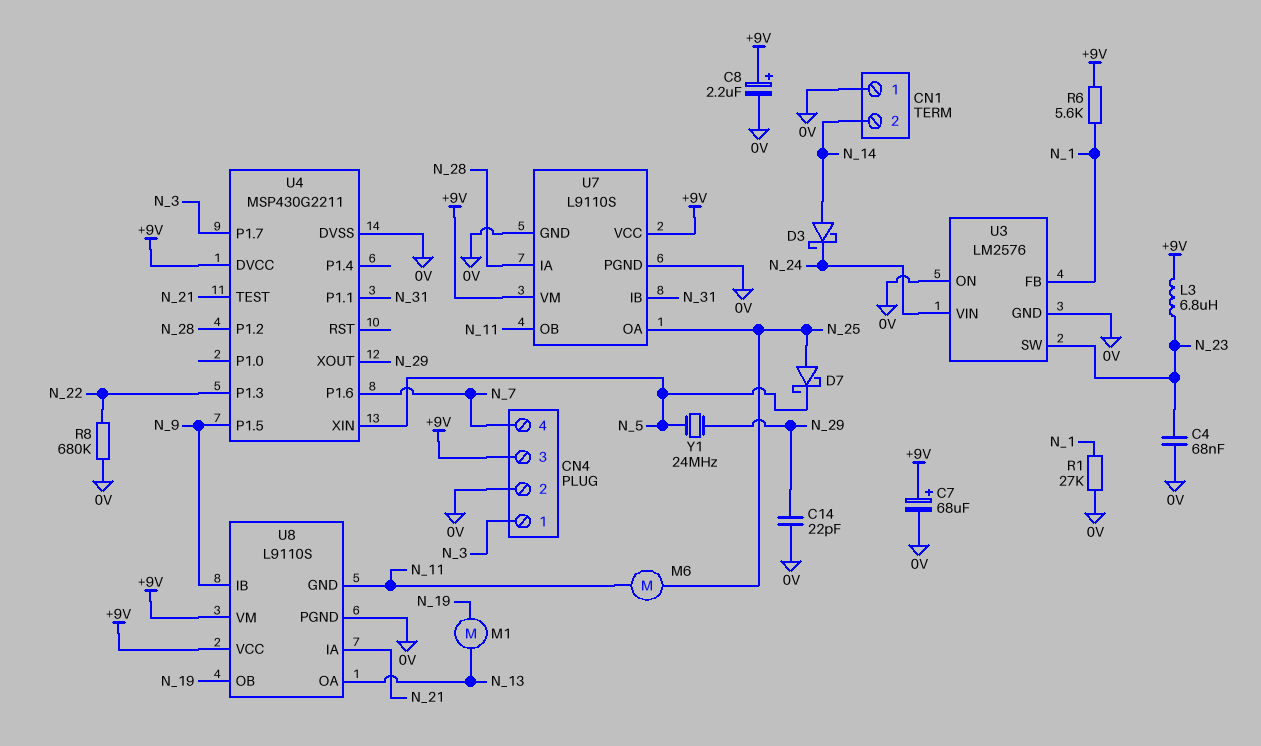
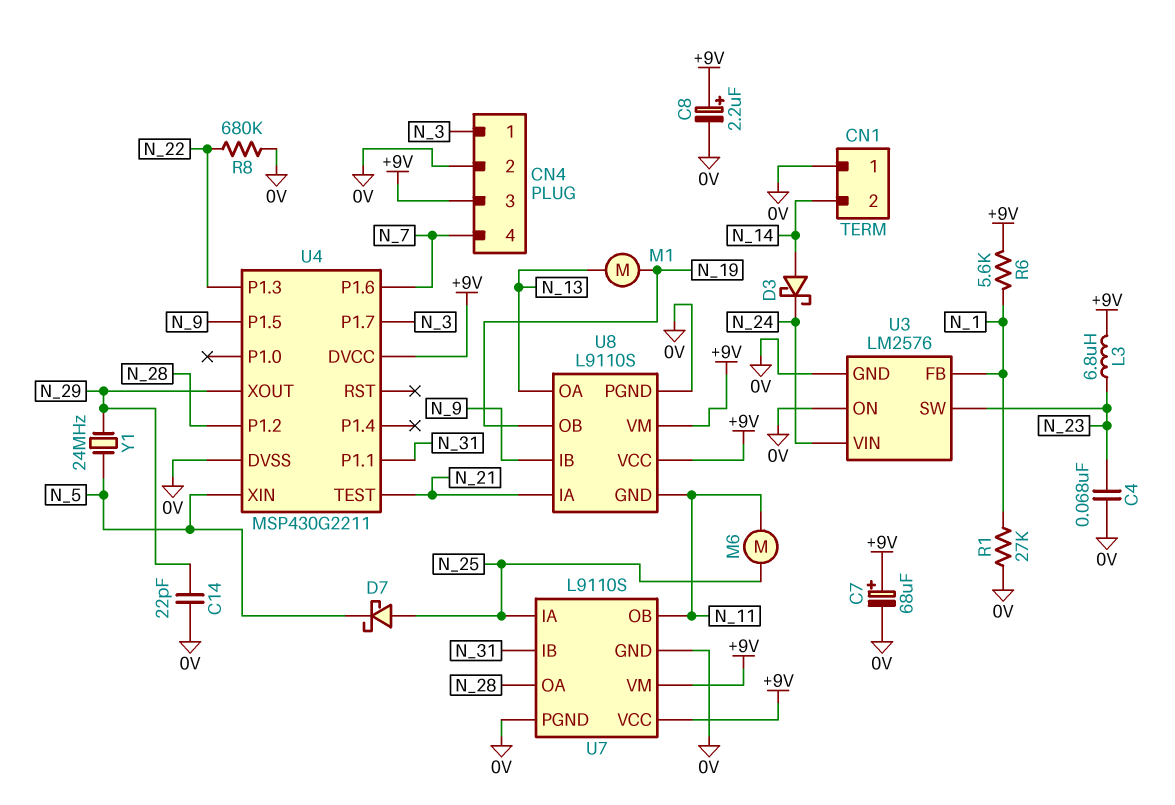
U7 pin IA: N_28 -> N_25
U7 pin OA: N_25 -> N_28

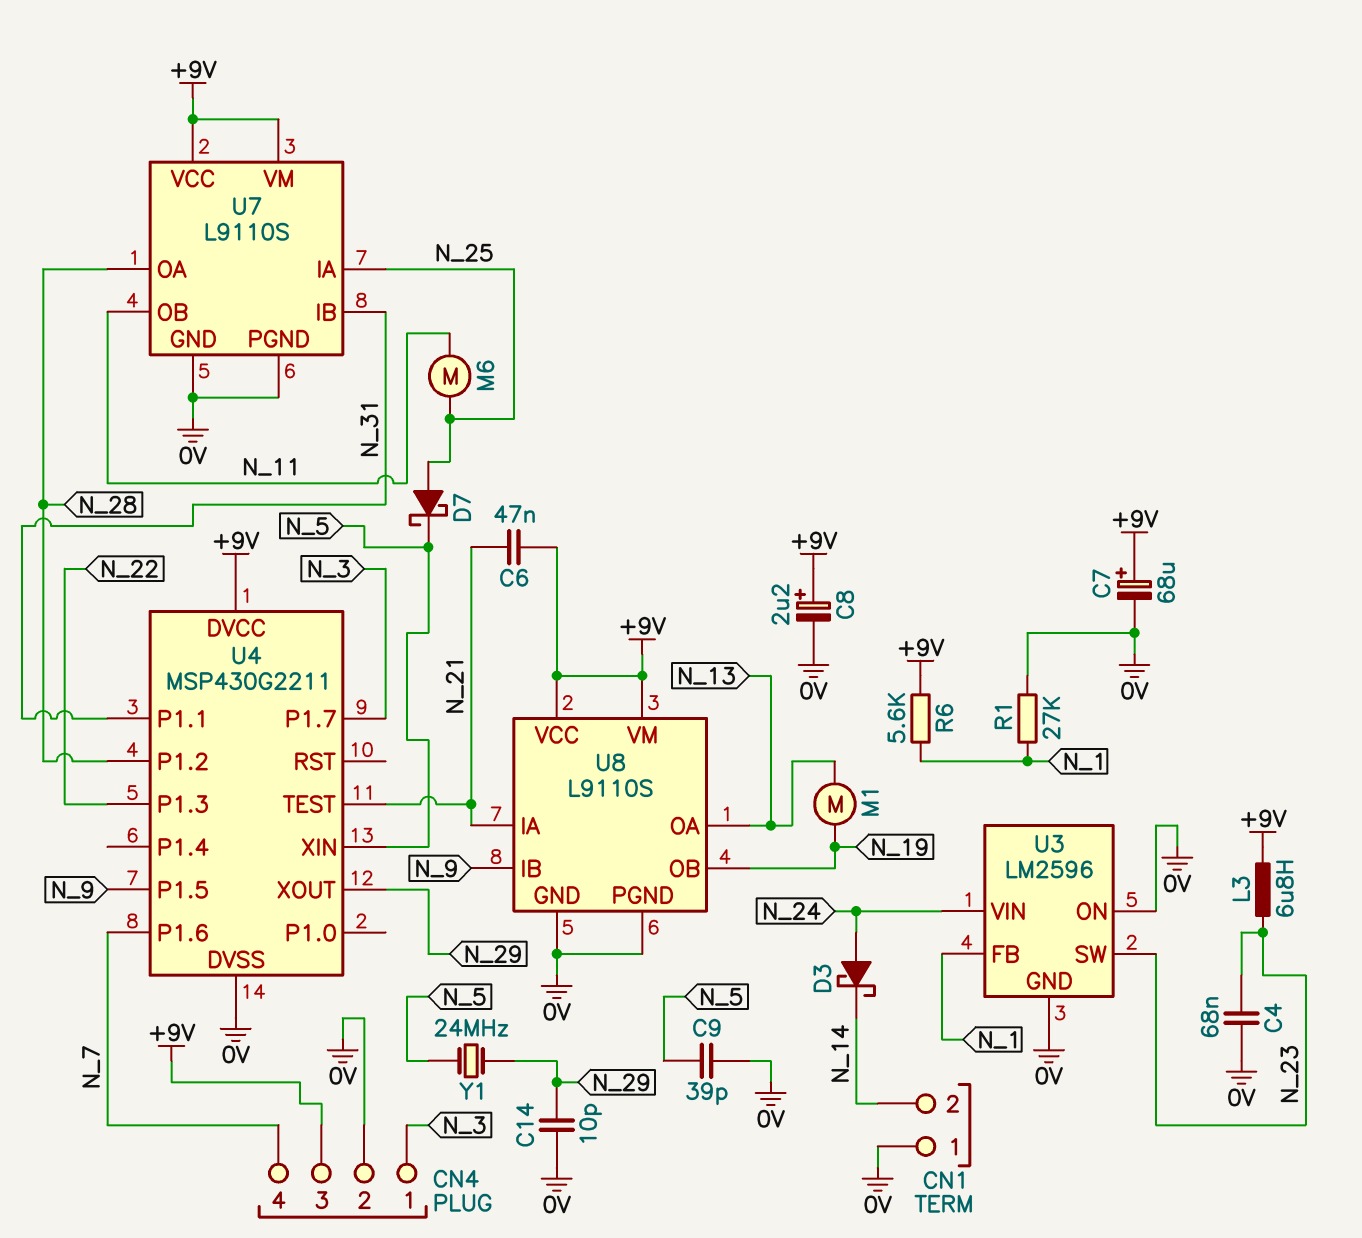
C6: none -> 47nF (+9V, N_21)
C9: none -> 39pF (0V, N_5)
C14: 22pF (0V, N_29) -> 10pF (0V, N_29)
D3: schottky (A N_14, K N_24) -> schottky (A N_24, K N_14)
R8: 680k (0V, N_22) -> none
U3: LM2576 -> LM2596
U8 pin GND: N_11 -> 0V

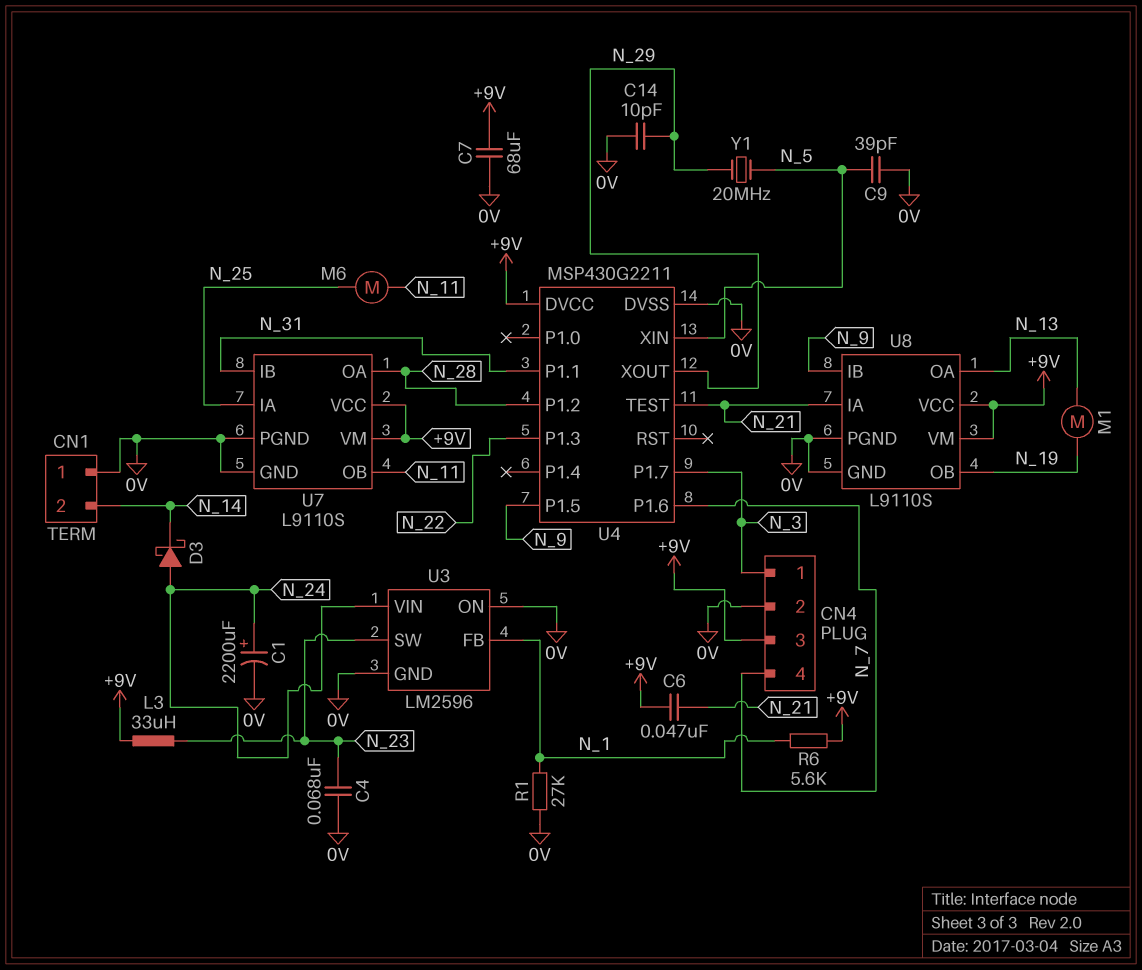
C1: none -> 2200uF (plus N_24, minus 0V)
C7: 68uF (plus +9V, minus 0V) -> 68uF (+9V, 0V)
C8: 2.2uF (plus +9V, minus 0V) -> none
D7: schottky (A N_25, K N_5) -> none
L3: 6.8uH (+9V, N_23) -> 33uH (+9V, N_23)
Y1: 24MHz (N_5, N_29) -> 20MHz (N_5, N_29)

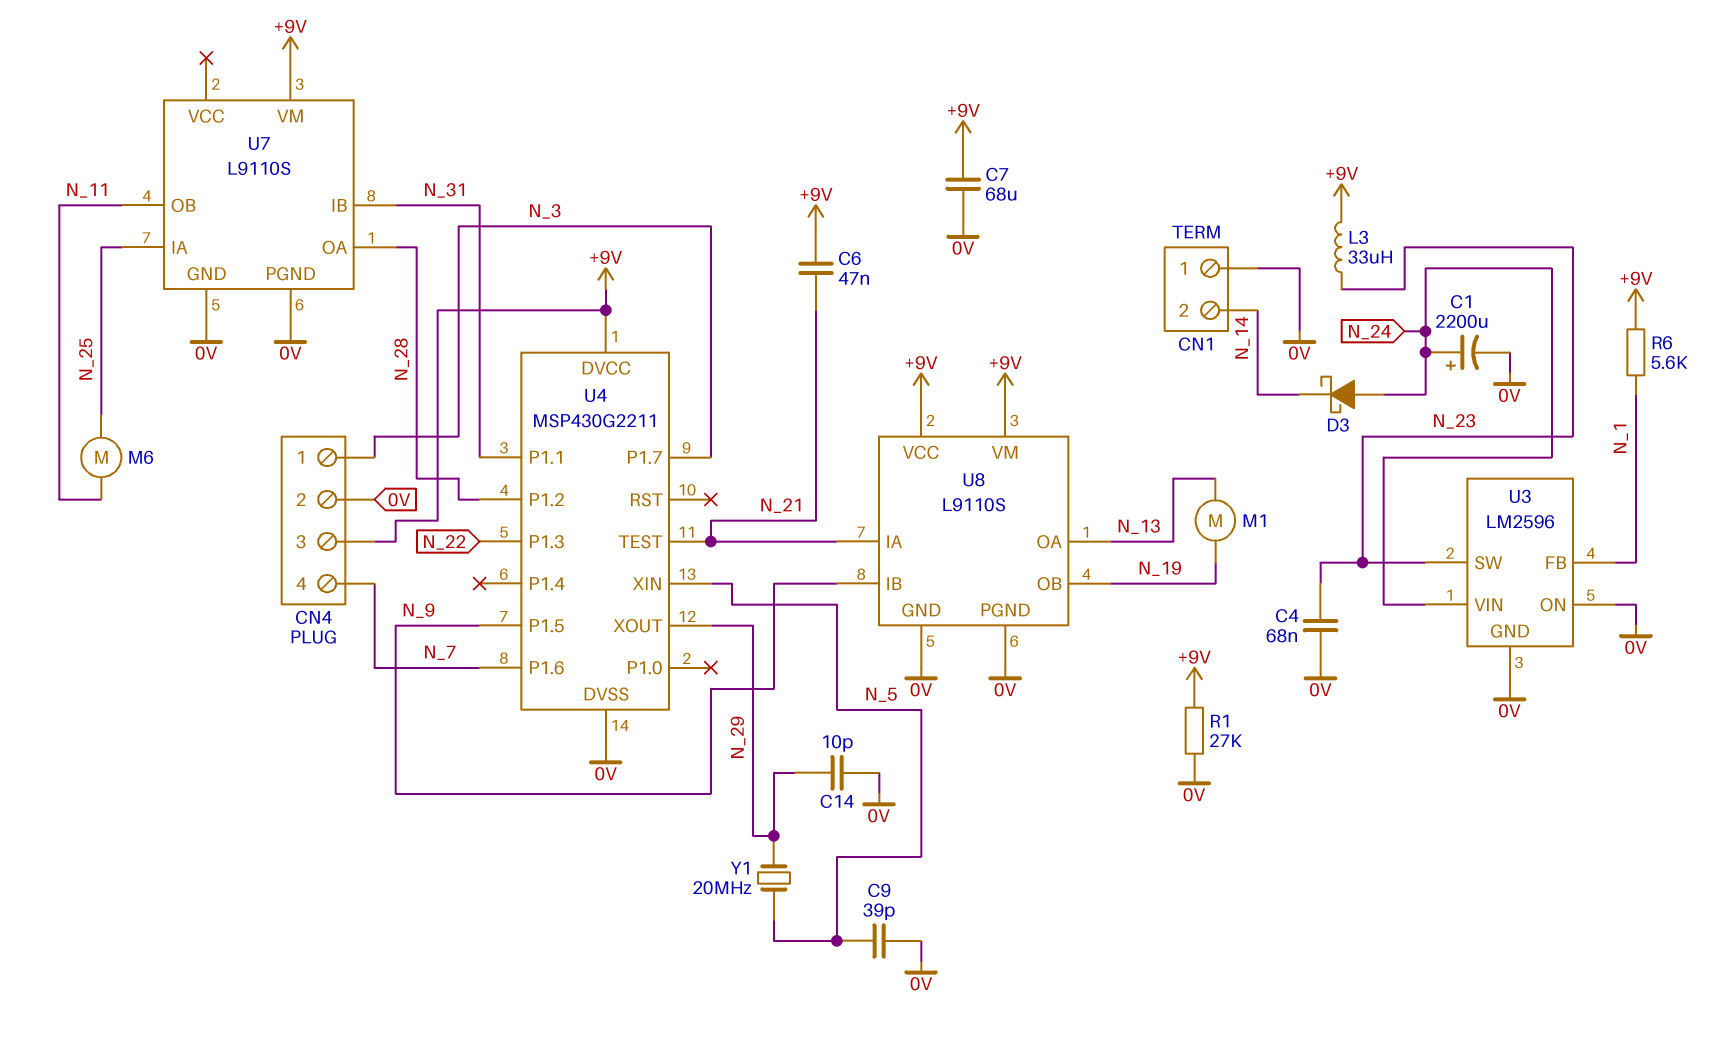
R1: 27k (0V, N_1) -> 27k (+9V, 0V)
U7 pin VCC: +9V -> none

